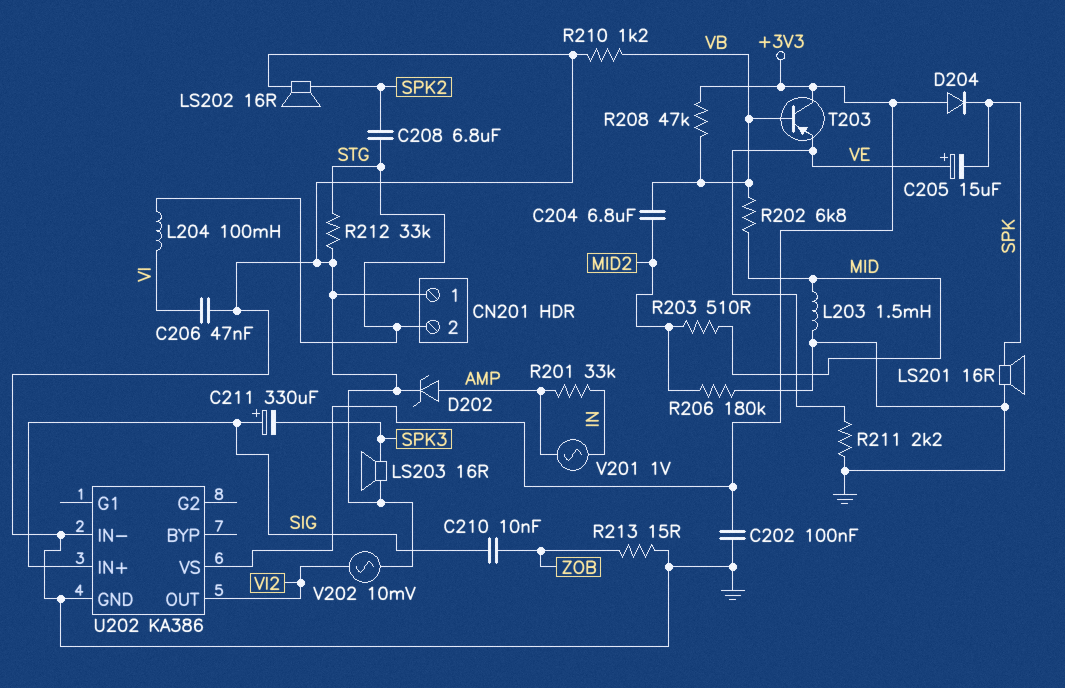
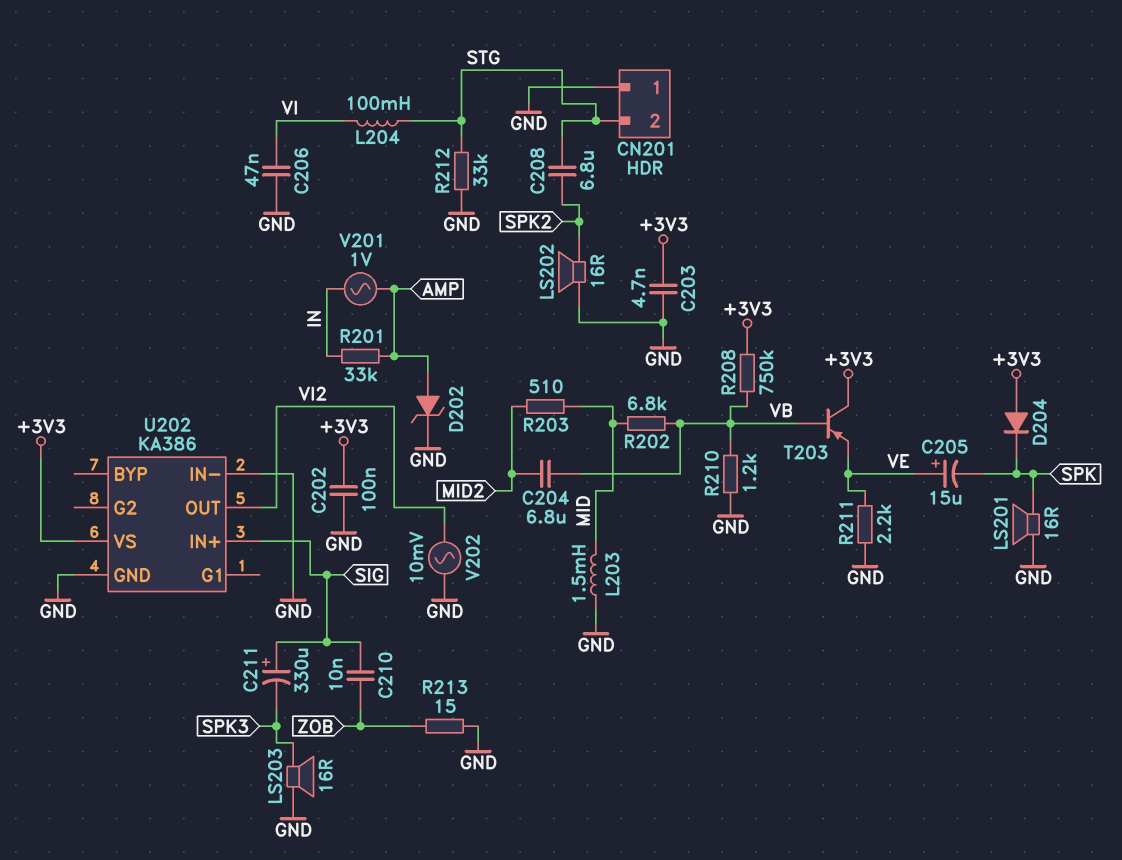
C203: none -> 4.7nF (+3V3, GND)
R206: 180k (GND, MID2) -> none
R208: 47k (+3V3, VB) -> 750k (+3V3, VB)

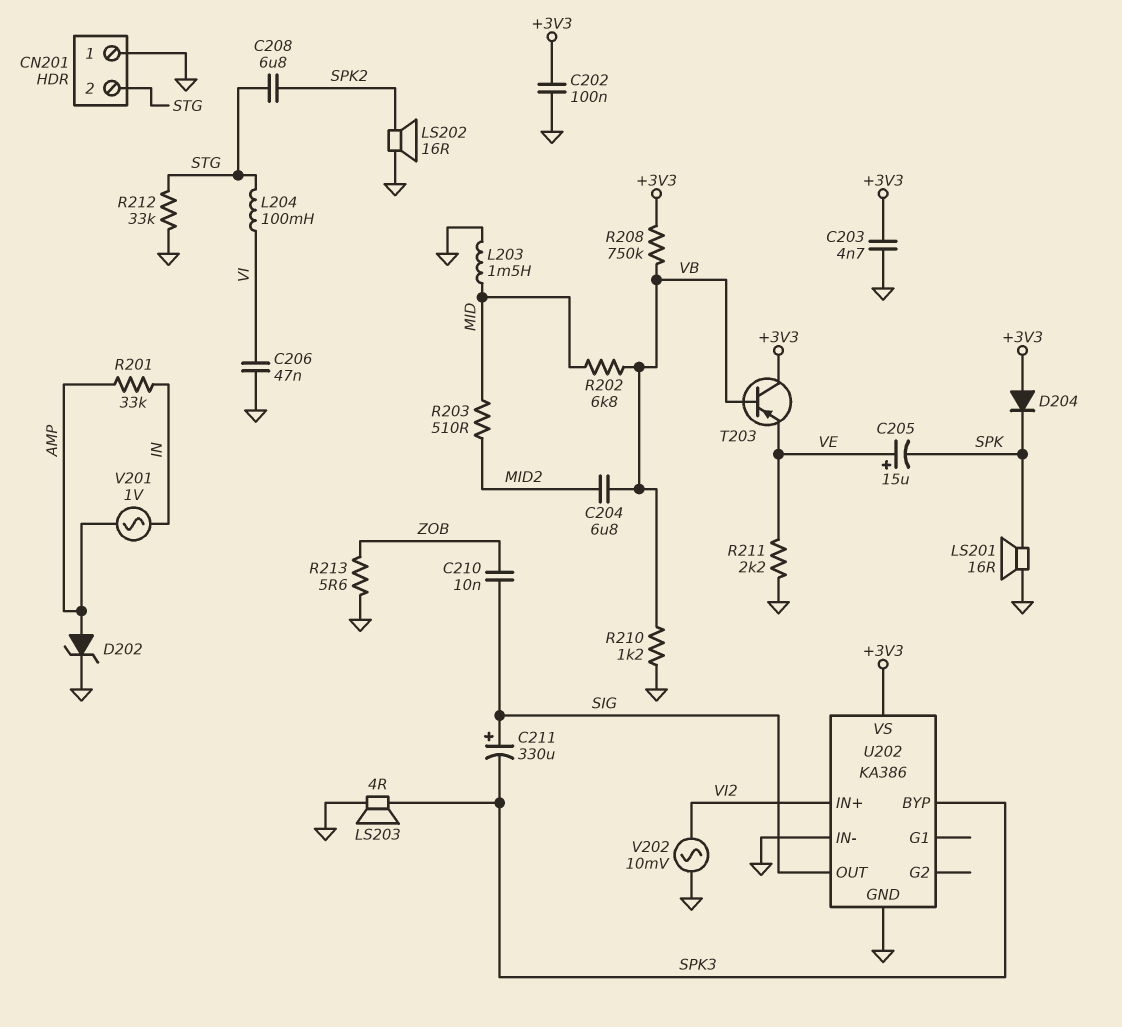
LS203: speaker 16R (GND, SPK3) -> speaker 4R (GND, SPK3)
R213: 15 (GND, ZOB) -> 5.6 (GND, ZOB)
U202 pin BYP: none -> SPK3
U202 pin IN+: SIG -> VI2
U202 pin OUT: VI2 -> SIG

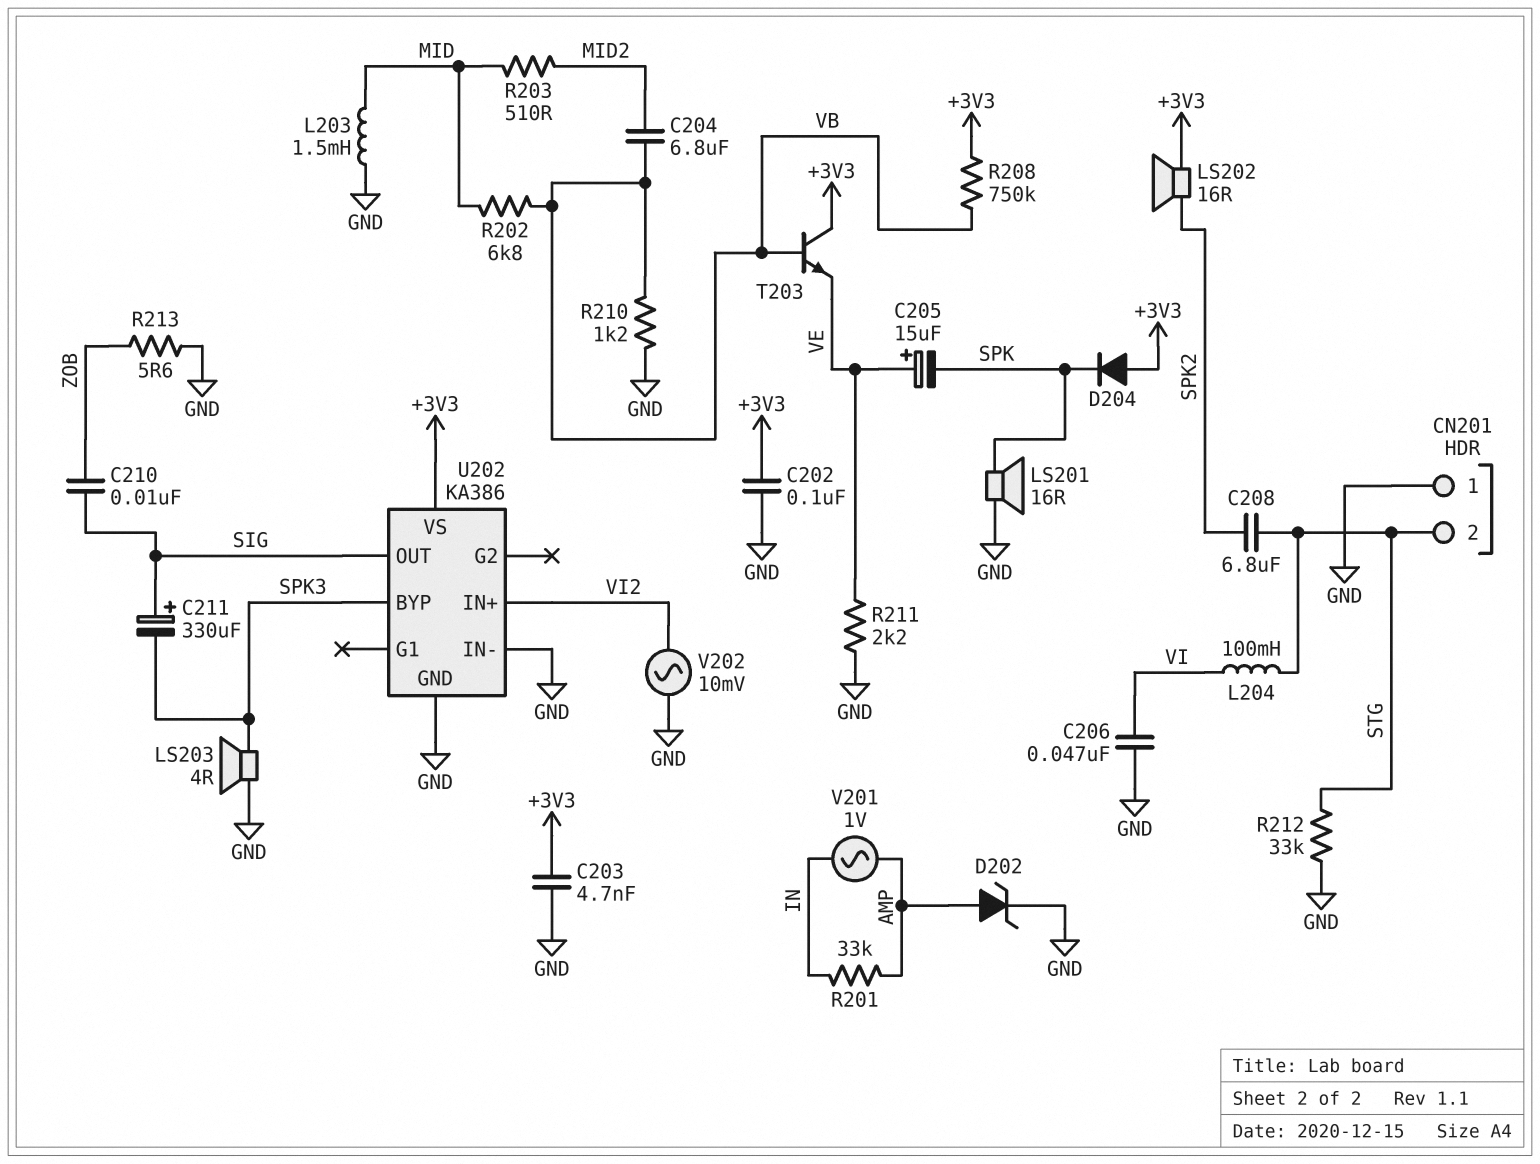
LS202: speaker 16R (GND, SPK2) -> speaker 16R (+3V3, SPK2)
T203: PNP (B VB, C +3V3, E VE) -> NPN (B VB, C +3V3, E VE)

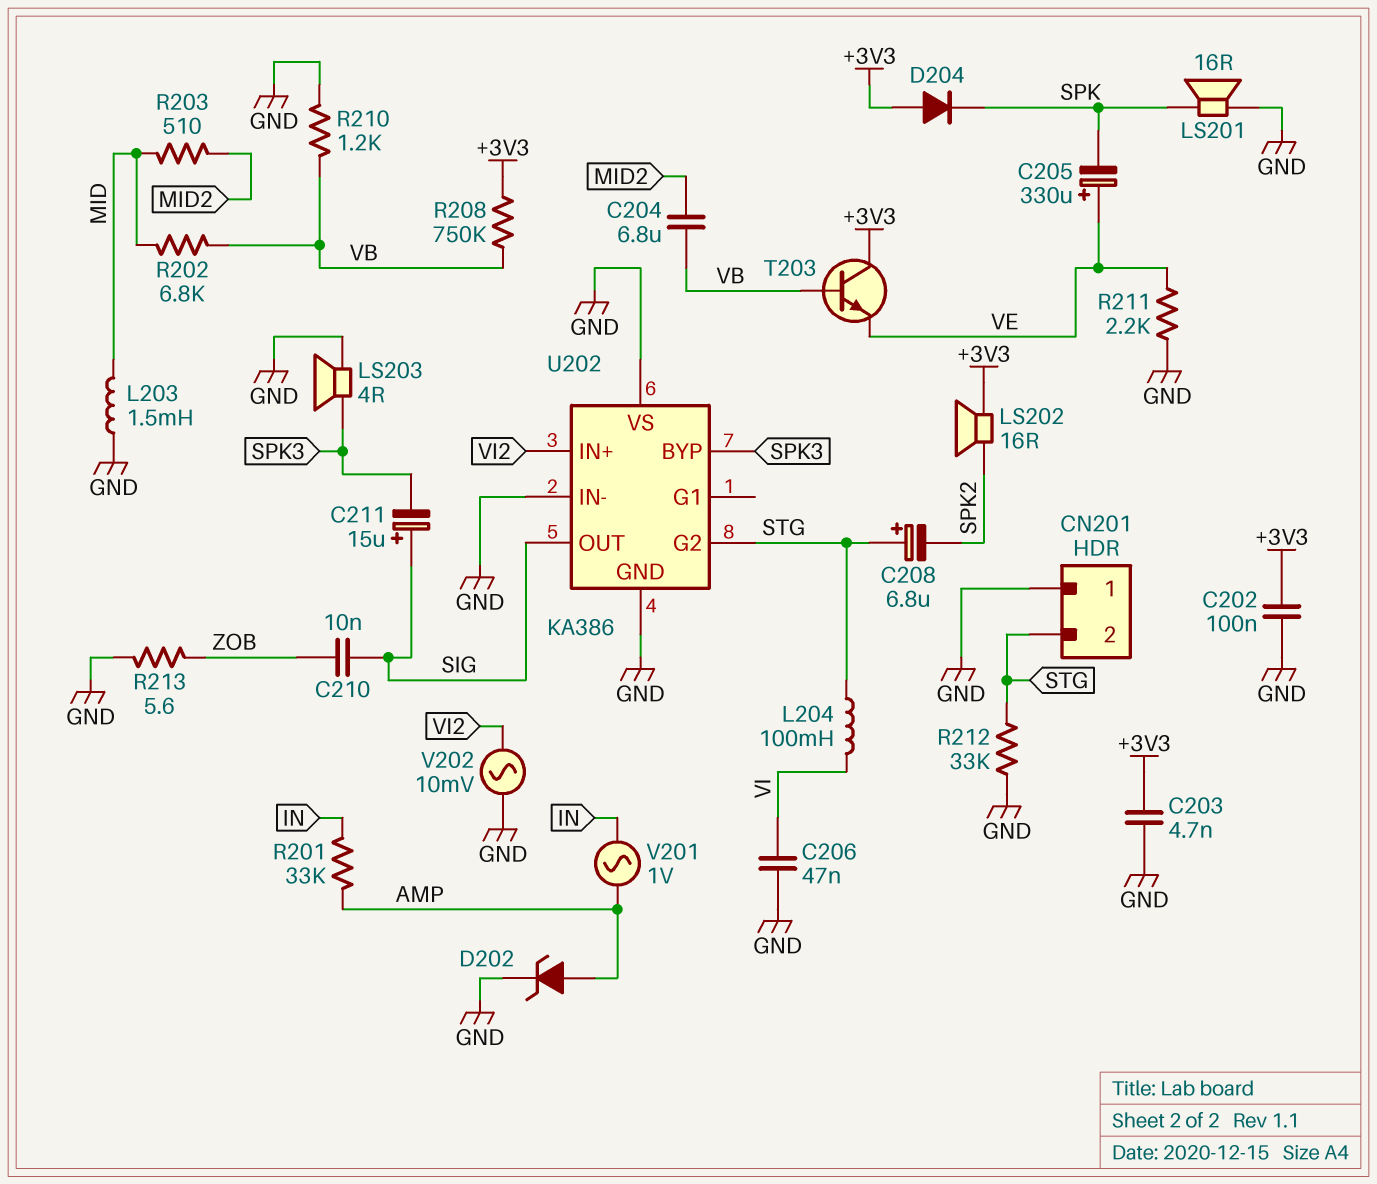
C205: 15uF (plus VE, minus SPK) -> 330uF (plus VE, minus SPK)
C208: 6.8uF (SPK2, STG) -> 6.8uF (plus STG, minus SPK2)
C211: 330uF (plus SIG, minus SPK3) -> 15uF (plus SIG, minus SPK3)
U202 pin G2: none -> STG
U202 pin VS: +3V3 -> GND

